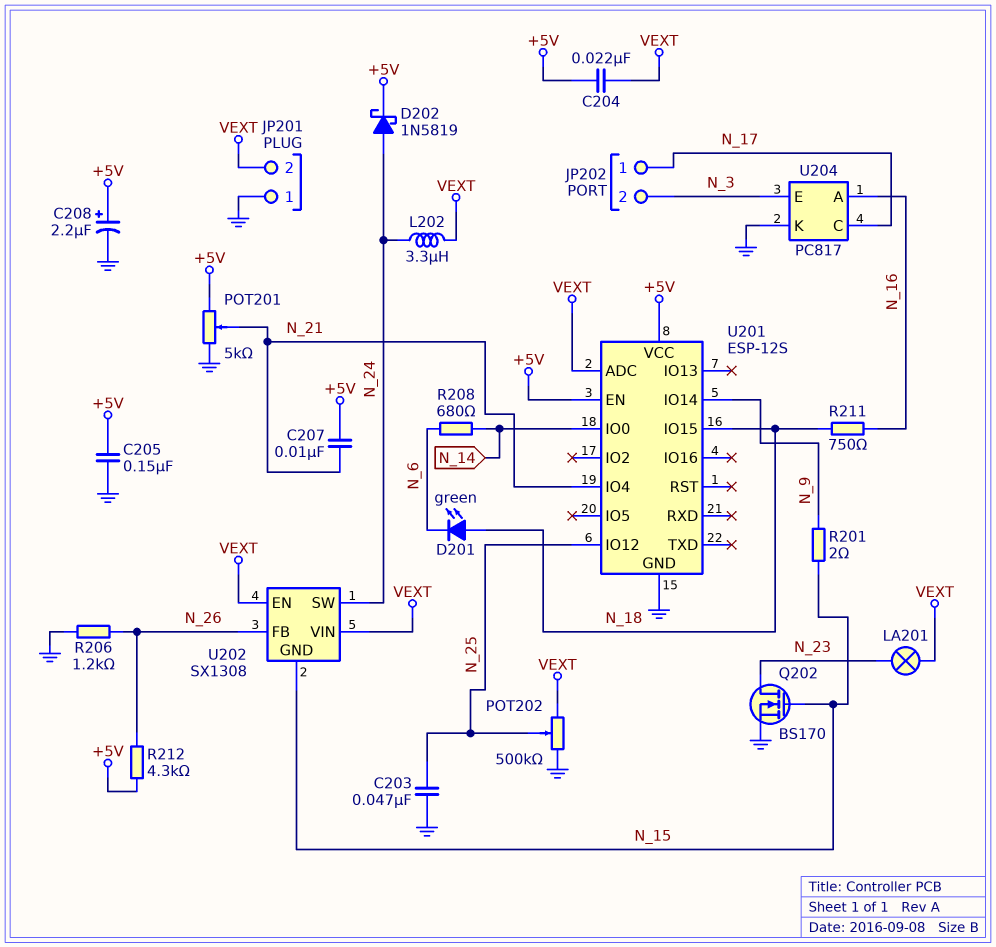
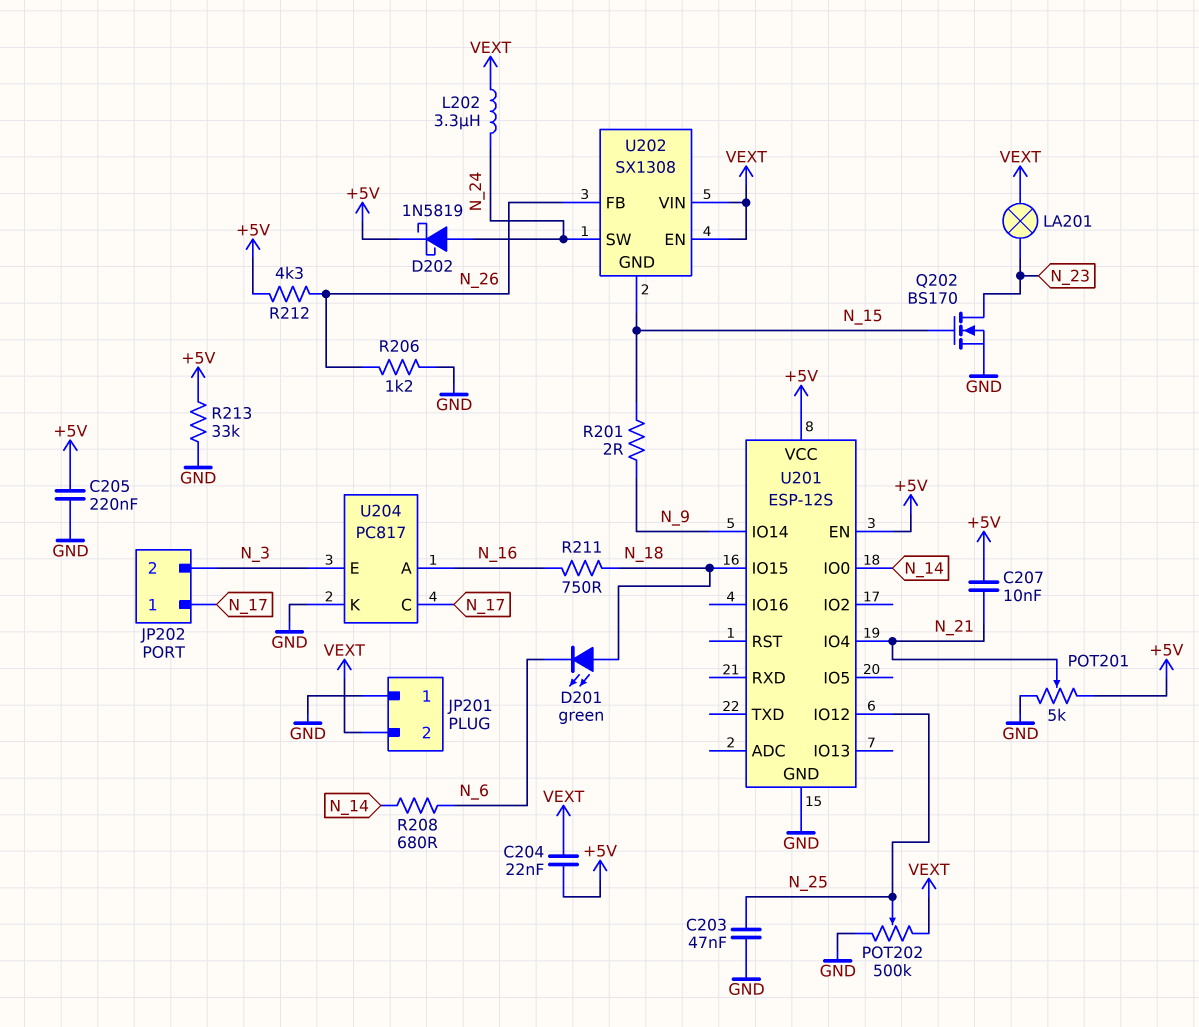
C205: 150nF (+5V, GND) -> 220nF (+5V, GND)
C208: 2.2uF (plus +5V, minus GND) -> none
R213: none -> 33k (+5V, GND)
U201 pin ADC: VEXT -> none

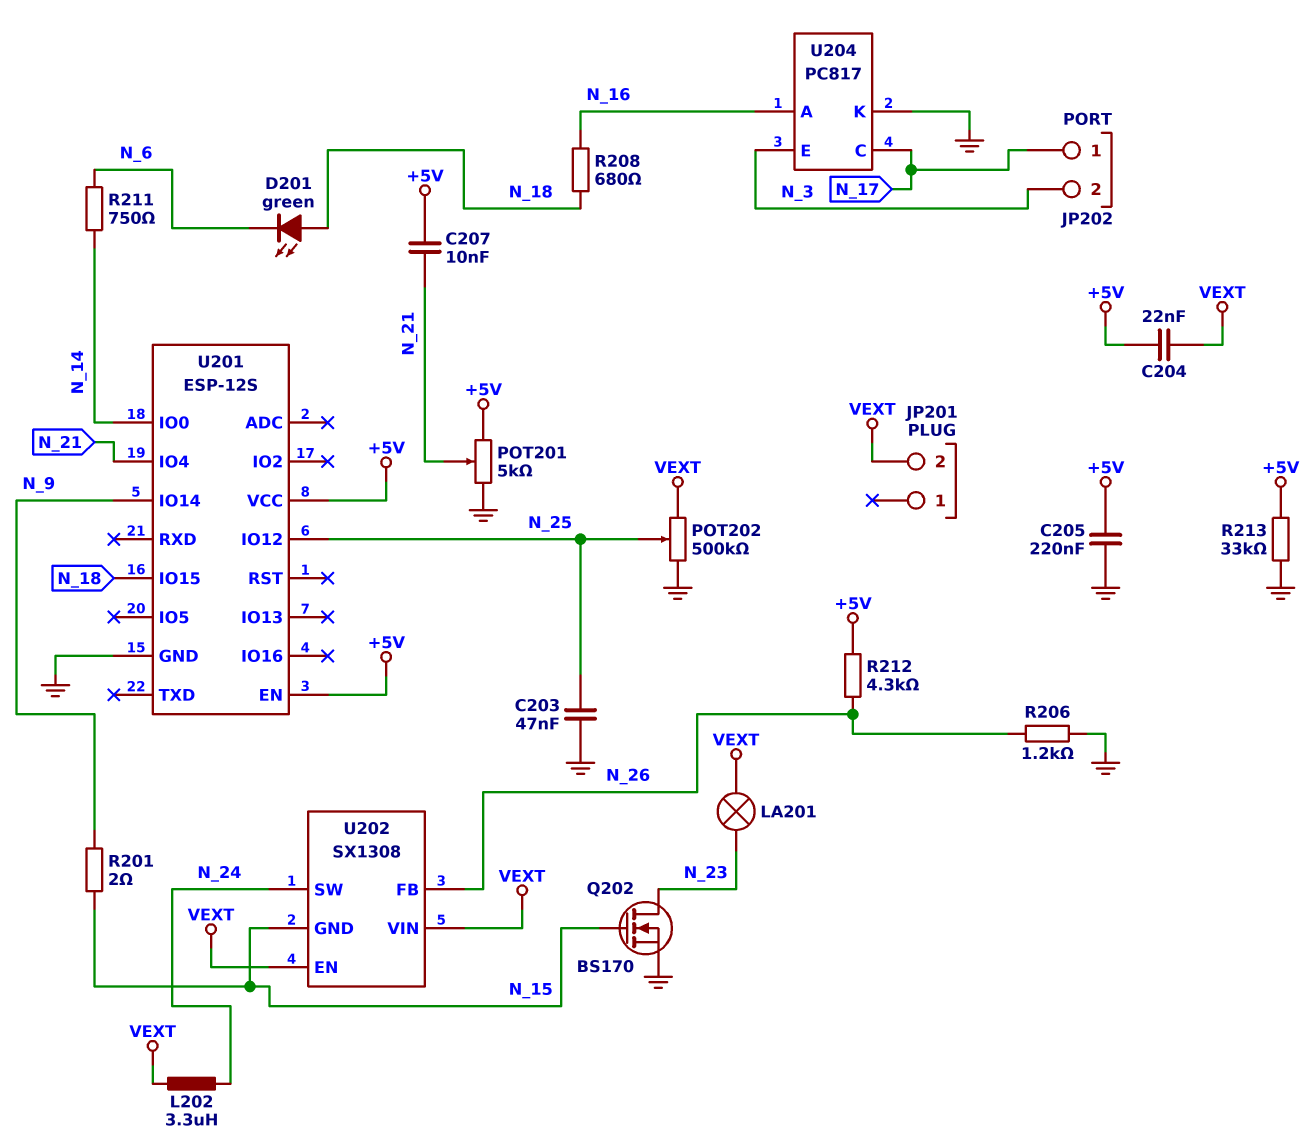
D202: schottky 1N5819 (A N_24, K +5V) -> none
JP201 pin 1: GND -> none
R208: 680 (N_6, N_14) -> 680 (N_16, N_18)
R211: 750 (N_16, N_18) -> 750 (N_6, N_14)

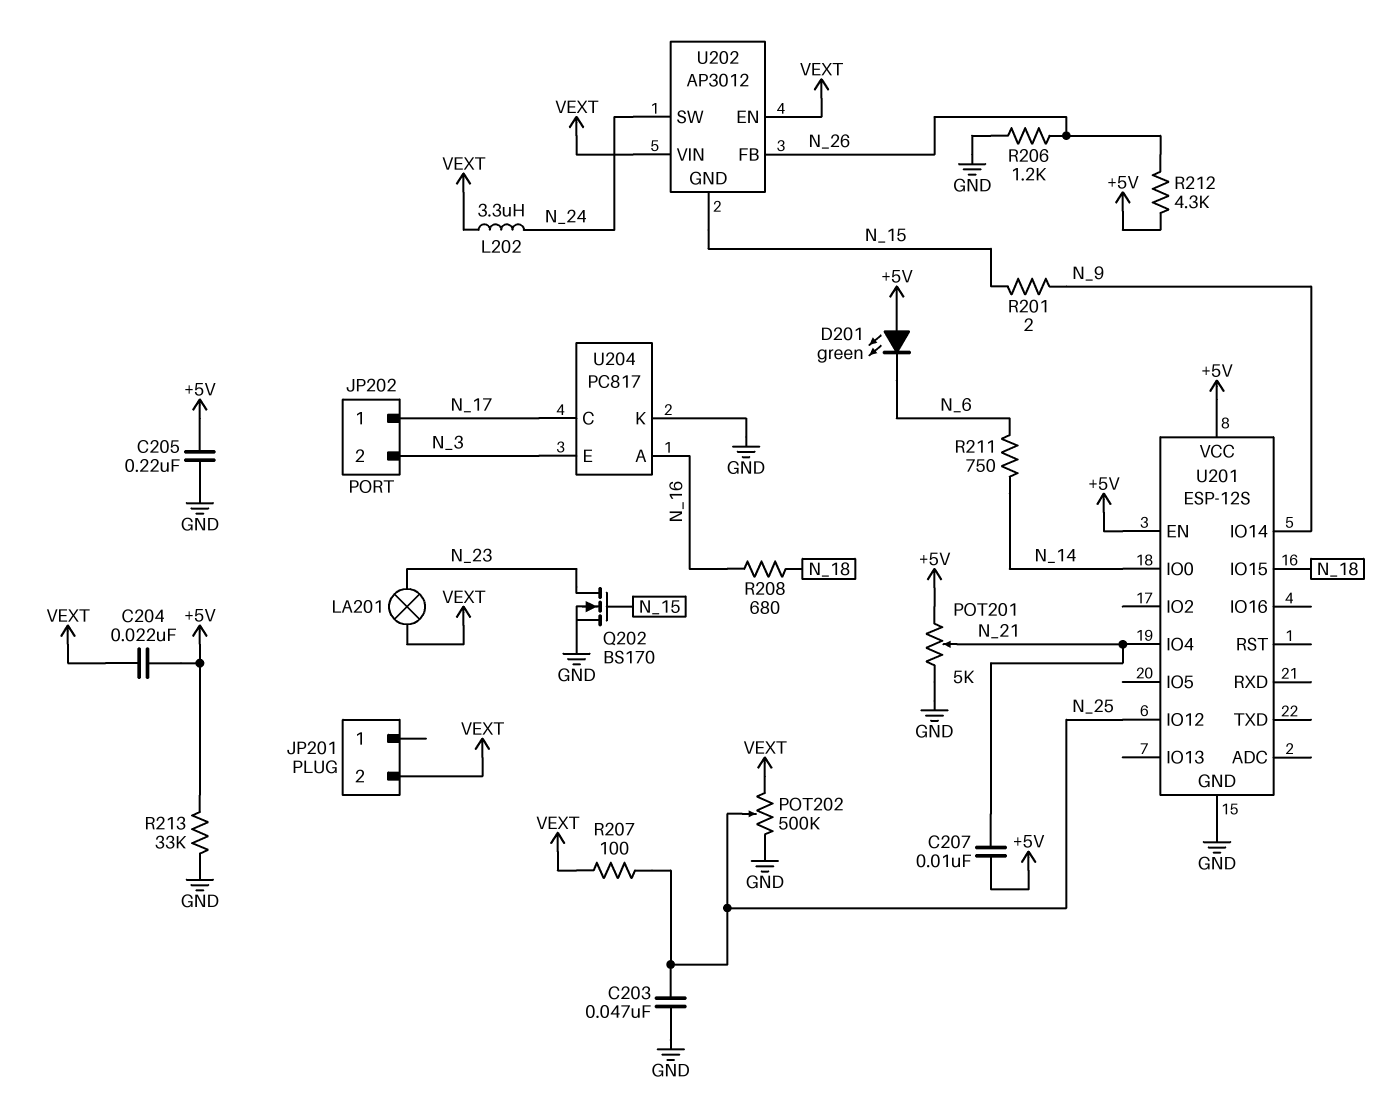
D201: LED green (A N_18, K N_6) -> LED green (A +5V, K N_6)
R207: none -> 100 (N_25, VEXT)
U202: SX1308 -> AP3012

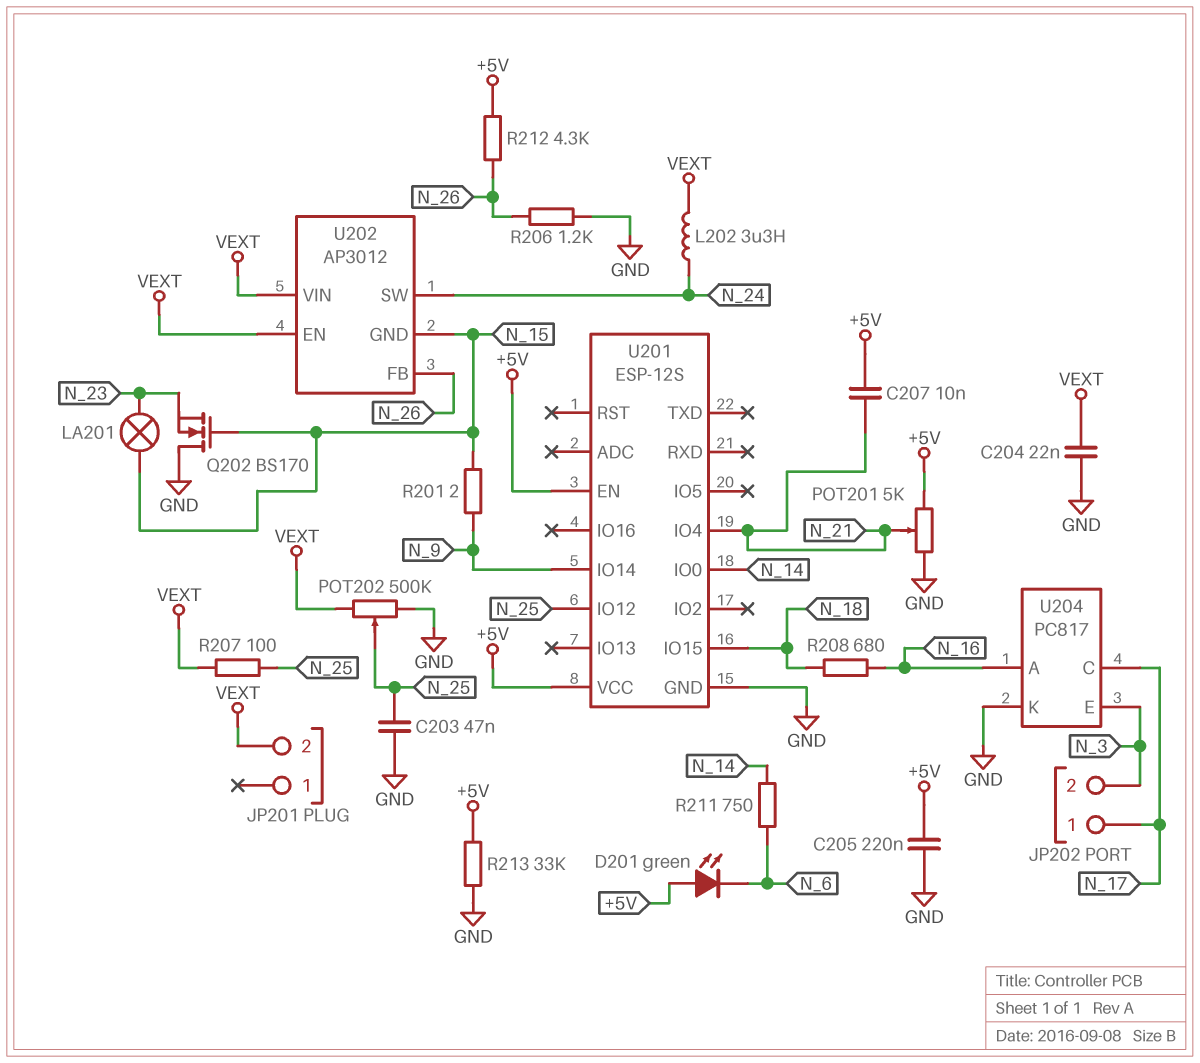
C204: 22nF (+5V, VEXT) -> 22nF (GND, VEXT)
LA201: lamp (N_23, VEXT) -> lamp (N_15, N_23)
Q202: NMOS BS170 (G N_15, D N_23, S GND) -> NMOS BS170 (G N_15, D GND, S N_23)

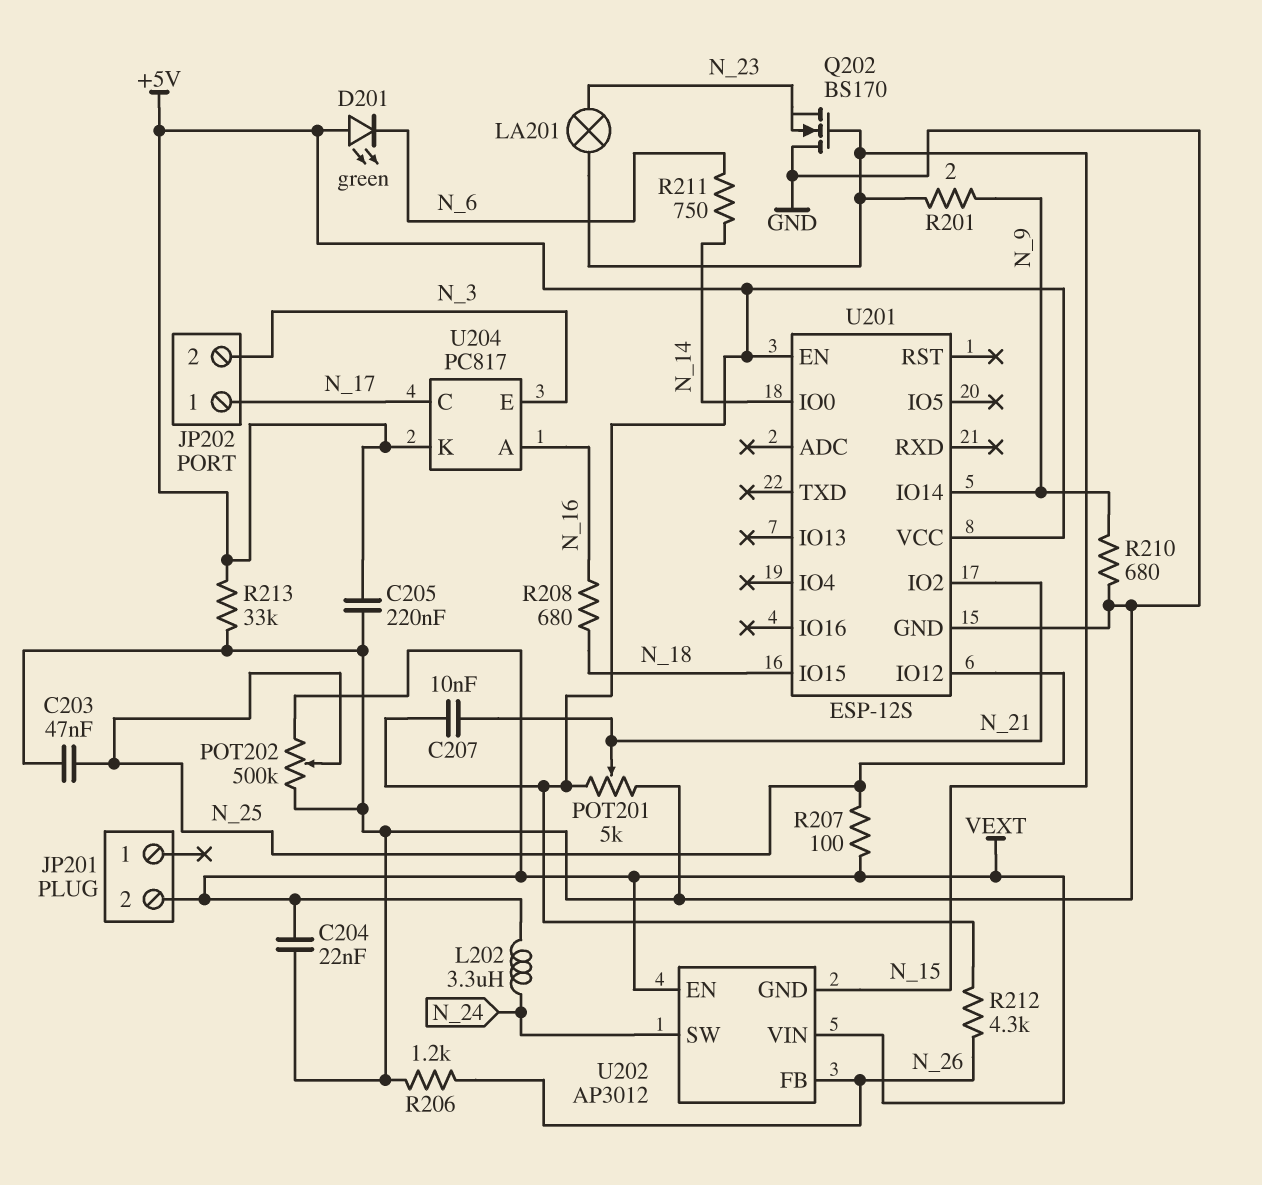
R210: none -> 680 (GND, N_9)
U201 pin IO2: none -> N_21
U201 pin IO4: N_21 -> none
U204 pin K: GND -> +5V

